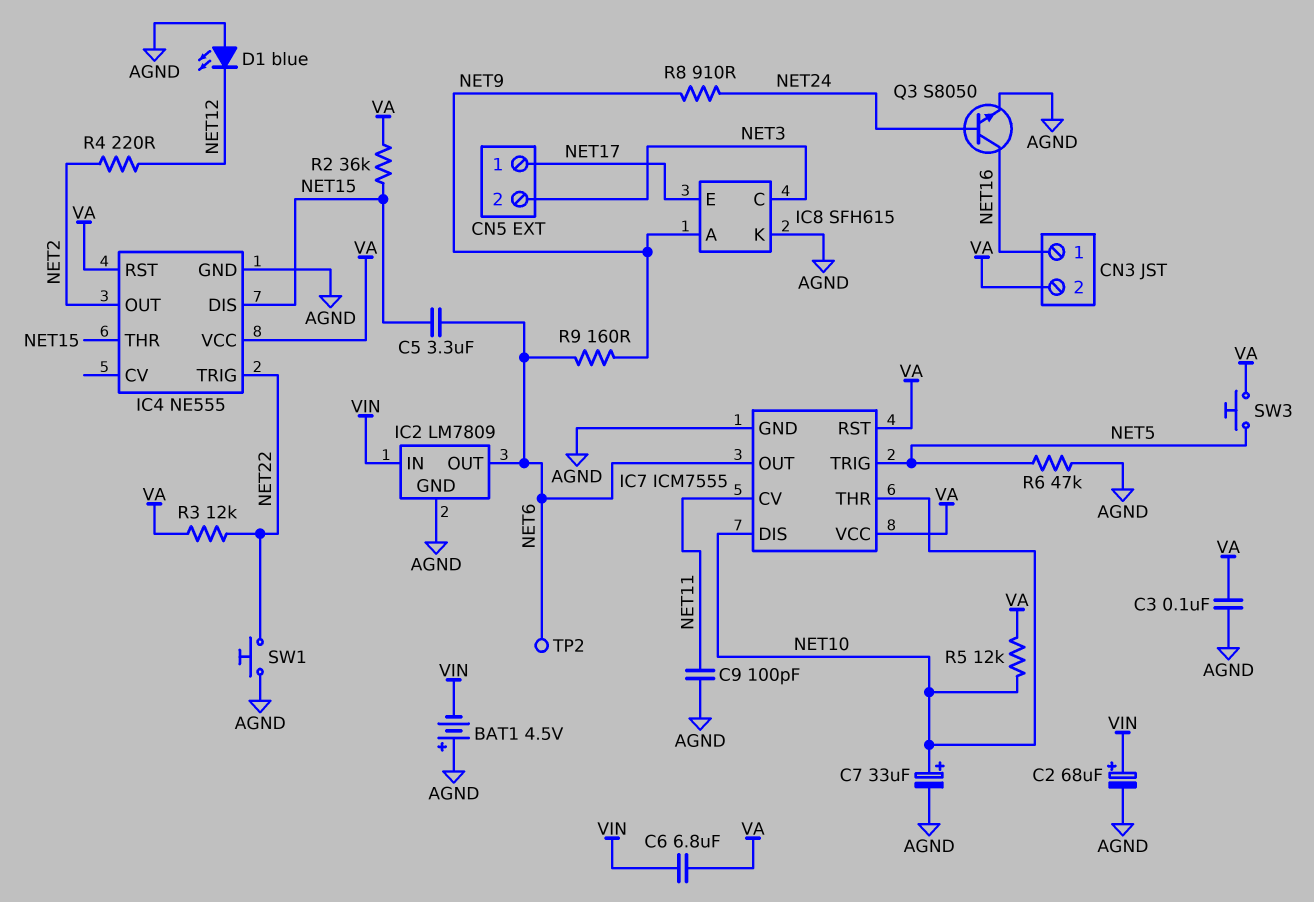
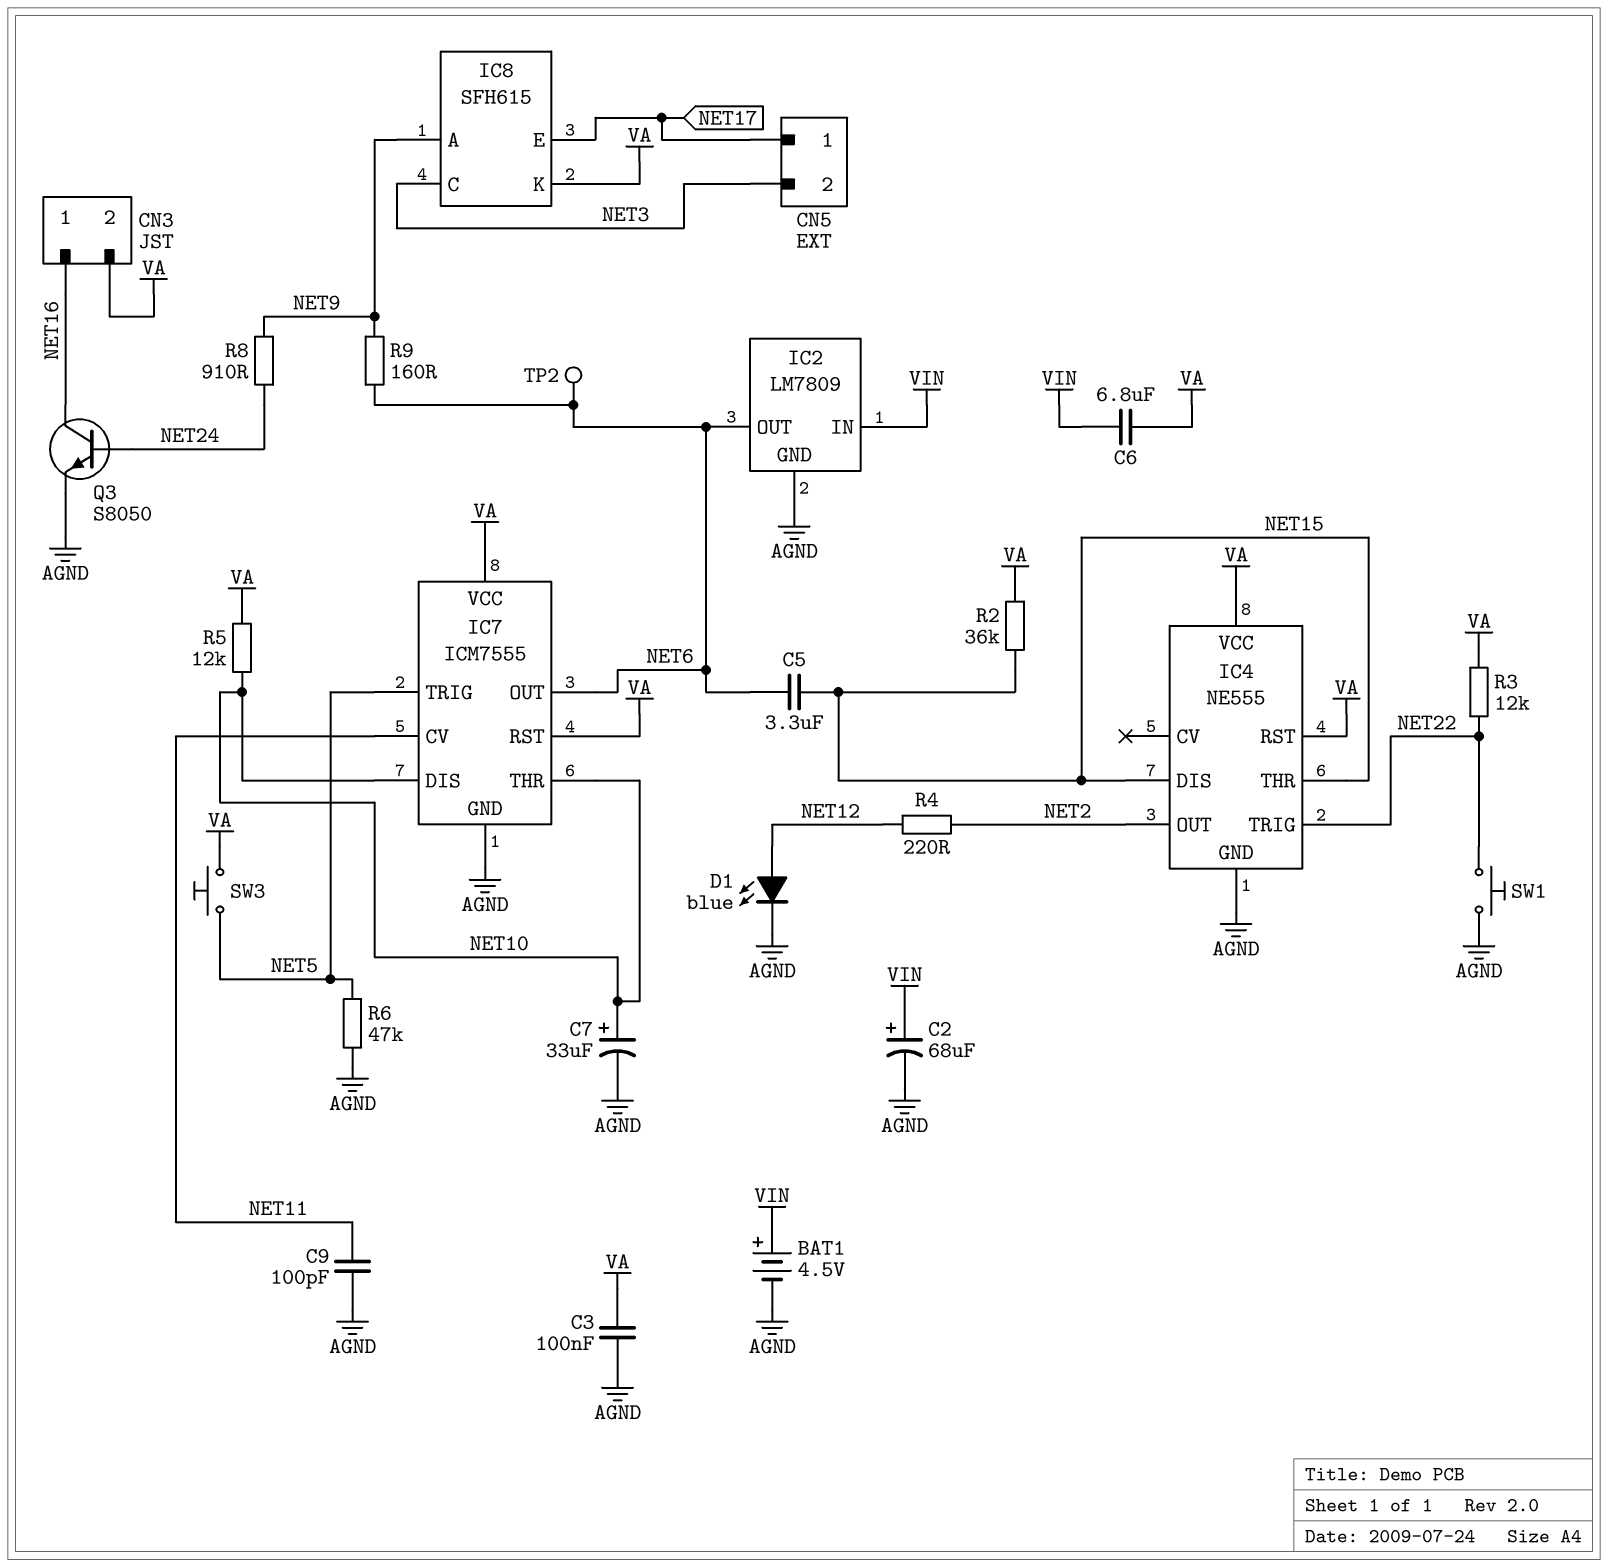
BAT1: 4.5V (plus AGND, minus VIN) -> 4.5V (plus VIN, minus AGND)
D1: LED blue (A AGND, K NET12) -> LED blue (A NET12, K AGND)
IC8 pin K: AGND -> VA

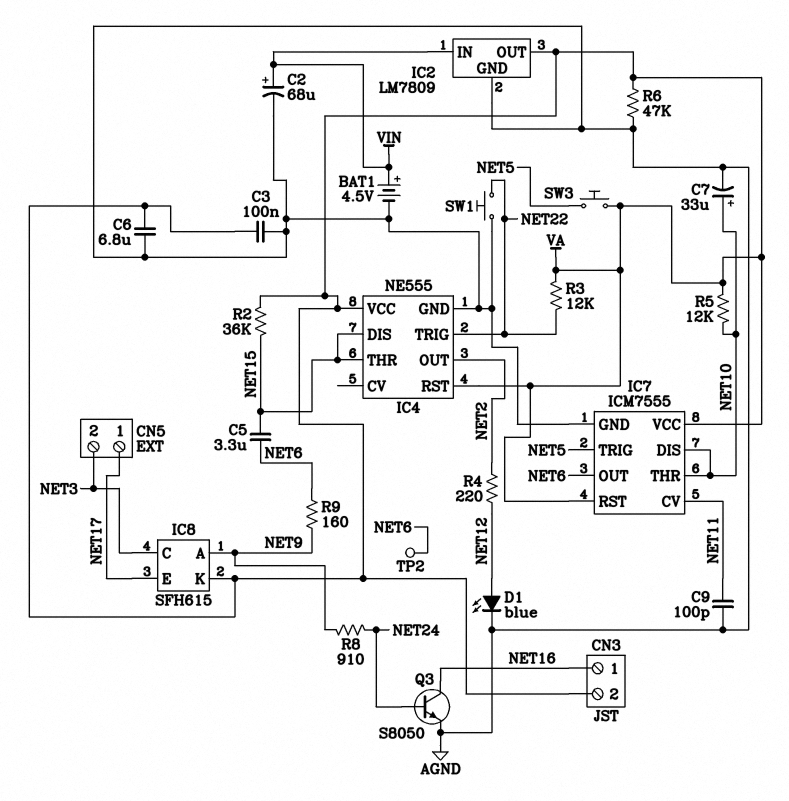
C6: 6.8uF (VA, VIN) -> 6.8uF (AGND, VA)
IC2 pin OUT: NET6 -> VA
R6: 47k (AGND, NET5) -> 47k (AGND, VA)

